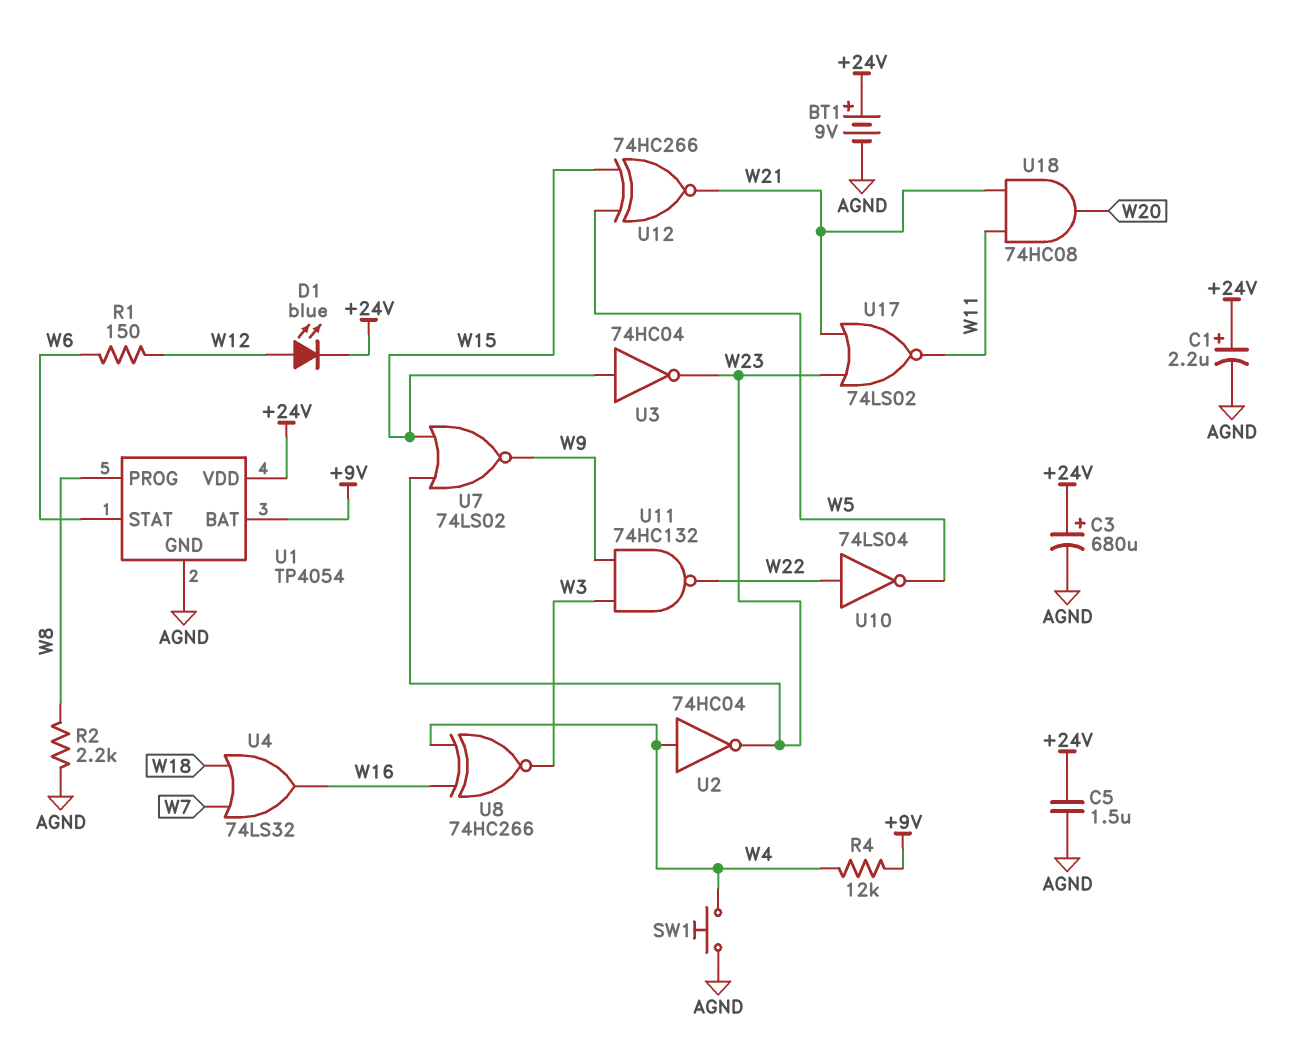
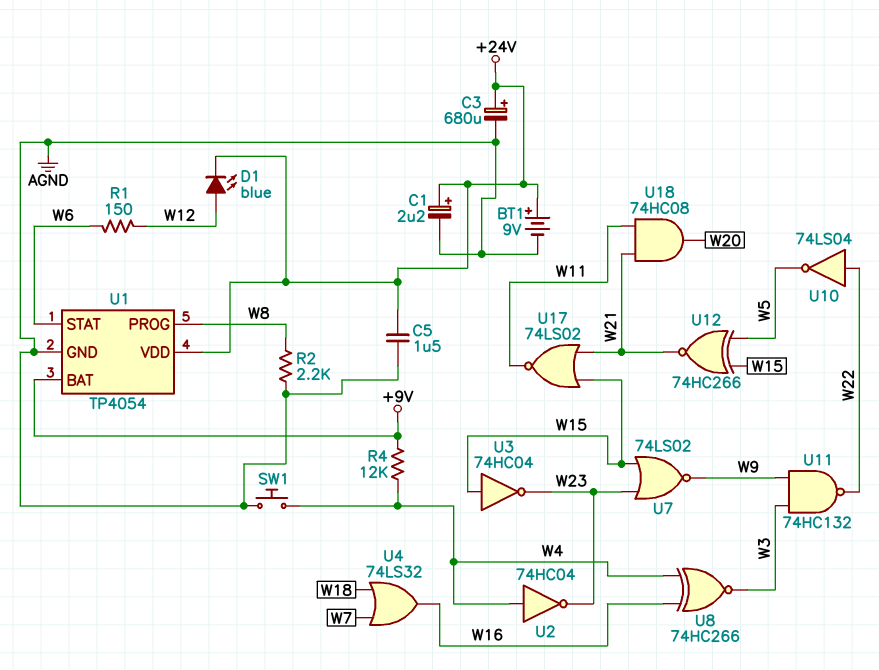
U17: NOR 74LS02 (in W21, in W23, out W11) -> NOR 74LS02 (in W15, in W21, out W11)

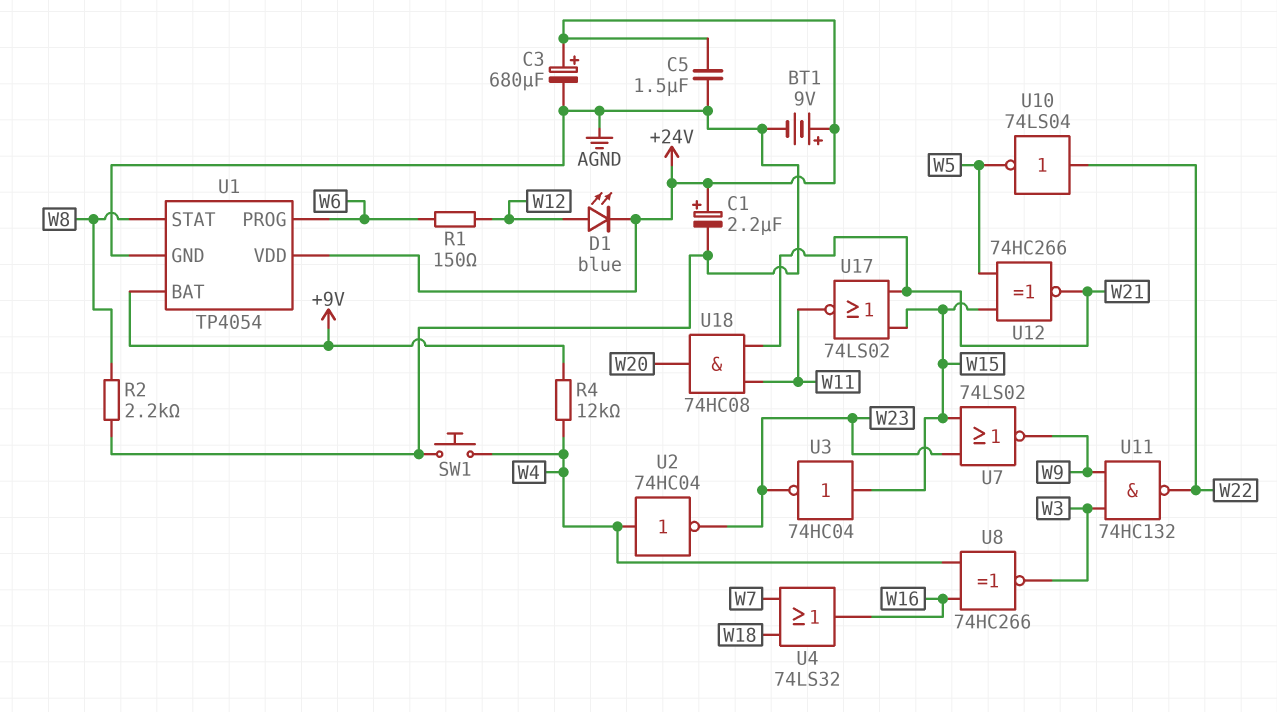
U1 pin PROG: W8 -> W6
U1 pin STAT: W6 -> W8

